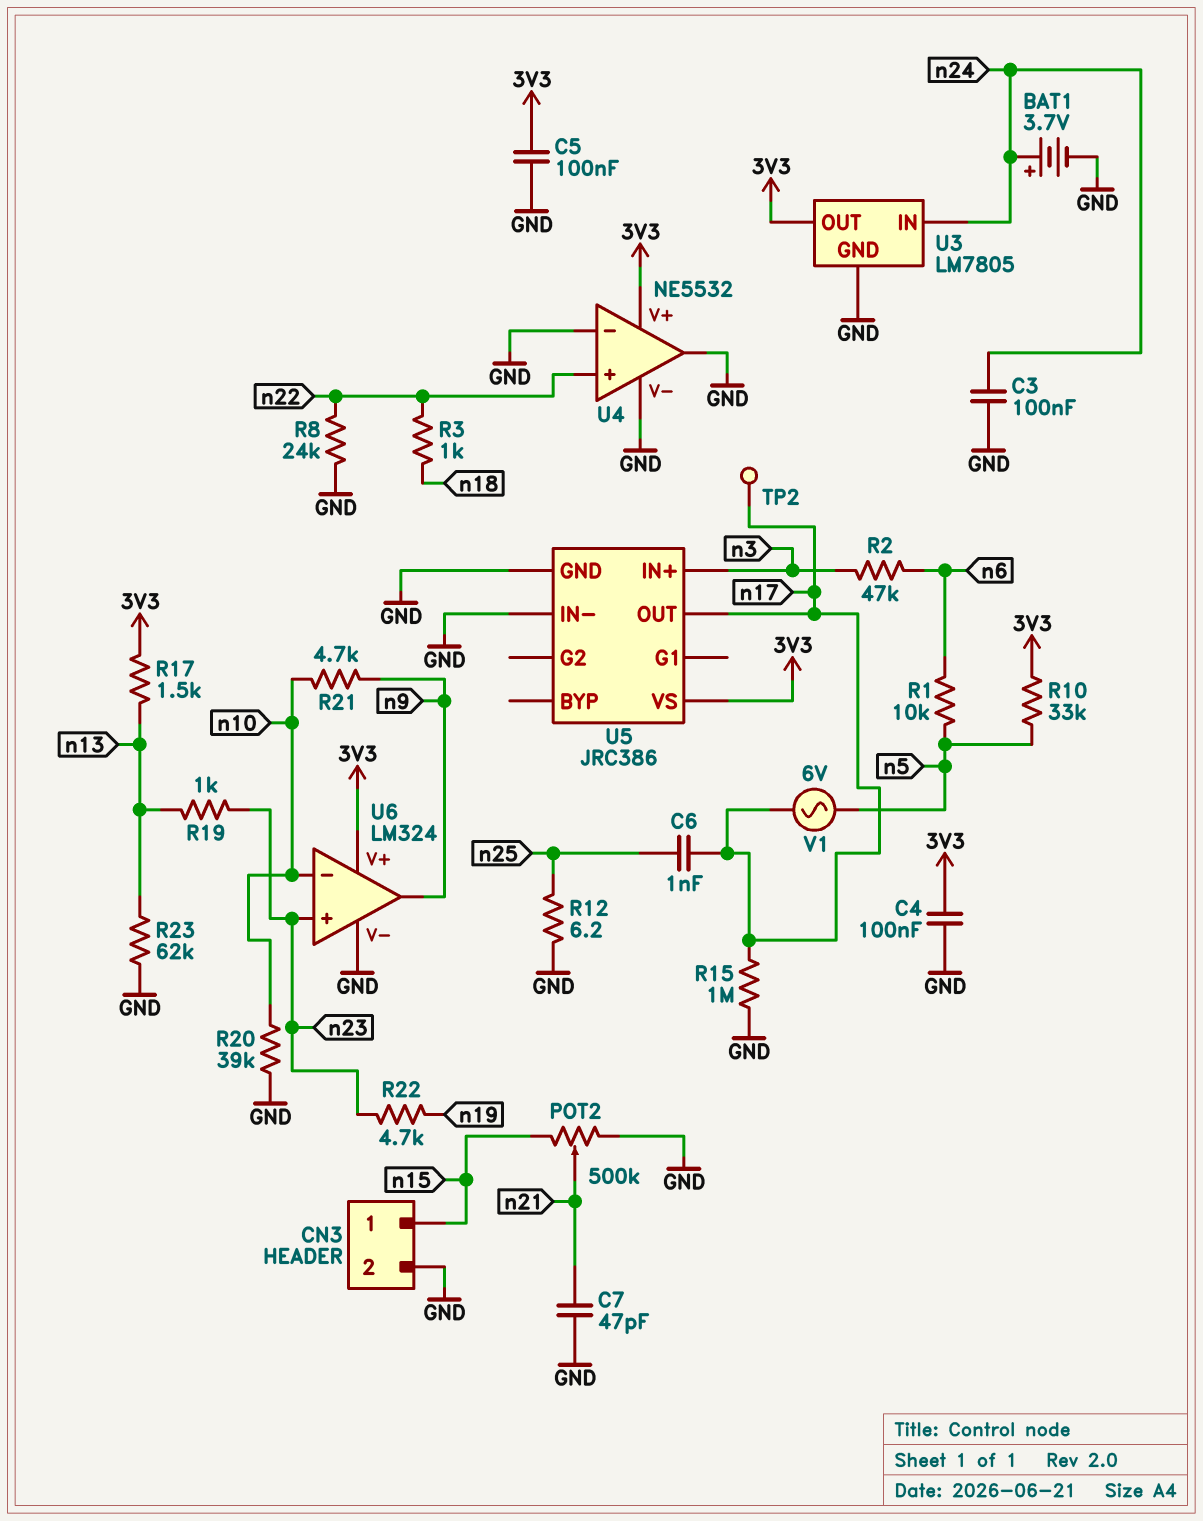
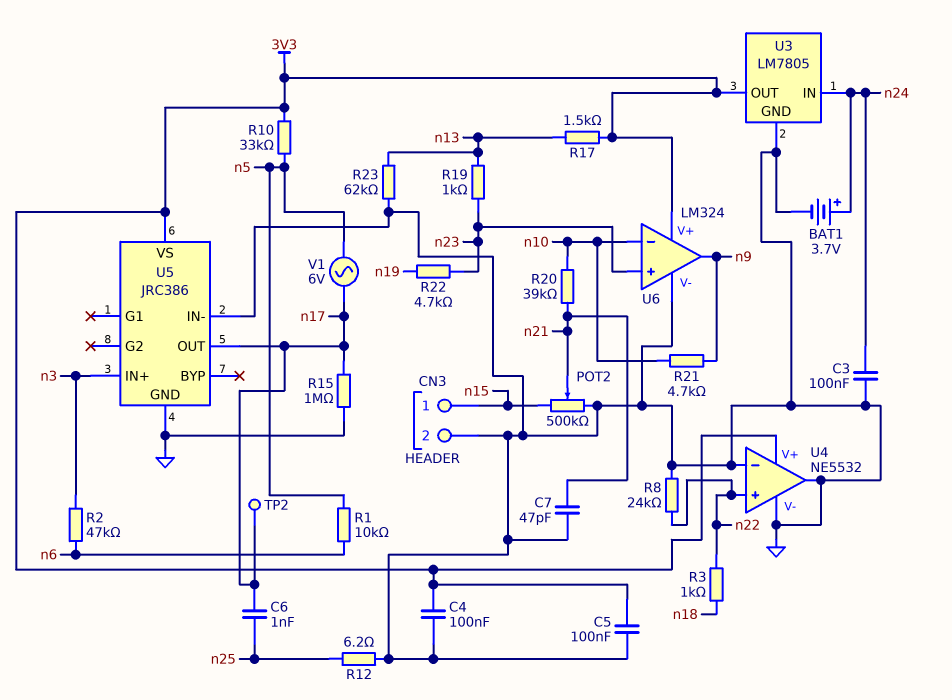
R20: 39k (GND, n10) -> 39k (n10, n21)

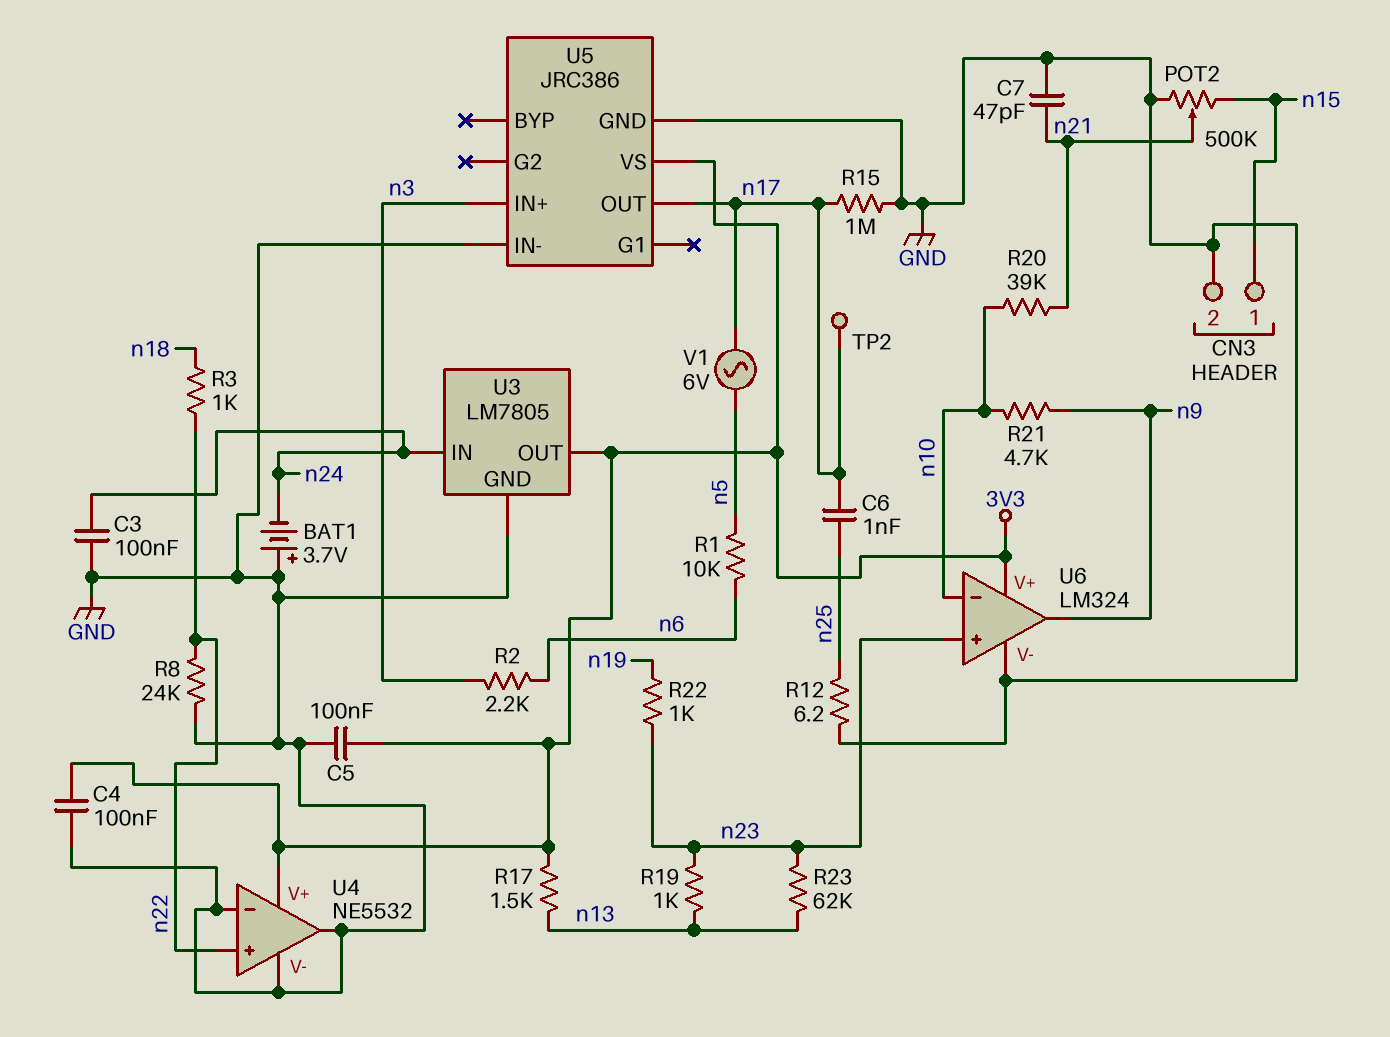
BAT1: 3.7V (plus n24, minus GND) -> 3.7V (plus GND, minus n24)
R2: 47k (n3, n6) -> 2.2k (n3, n6)
R10: 33k (3V3, n5) -> none
R22: 4.7k (n19, n23) -> 1k (n19, n23)
R23: 62k (GND, n13) -> 62k (n13, n23)

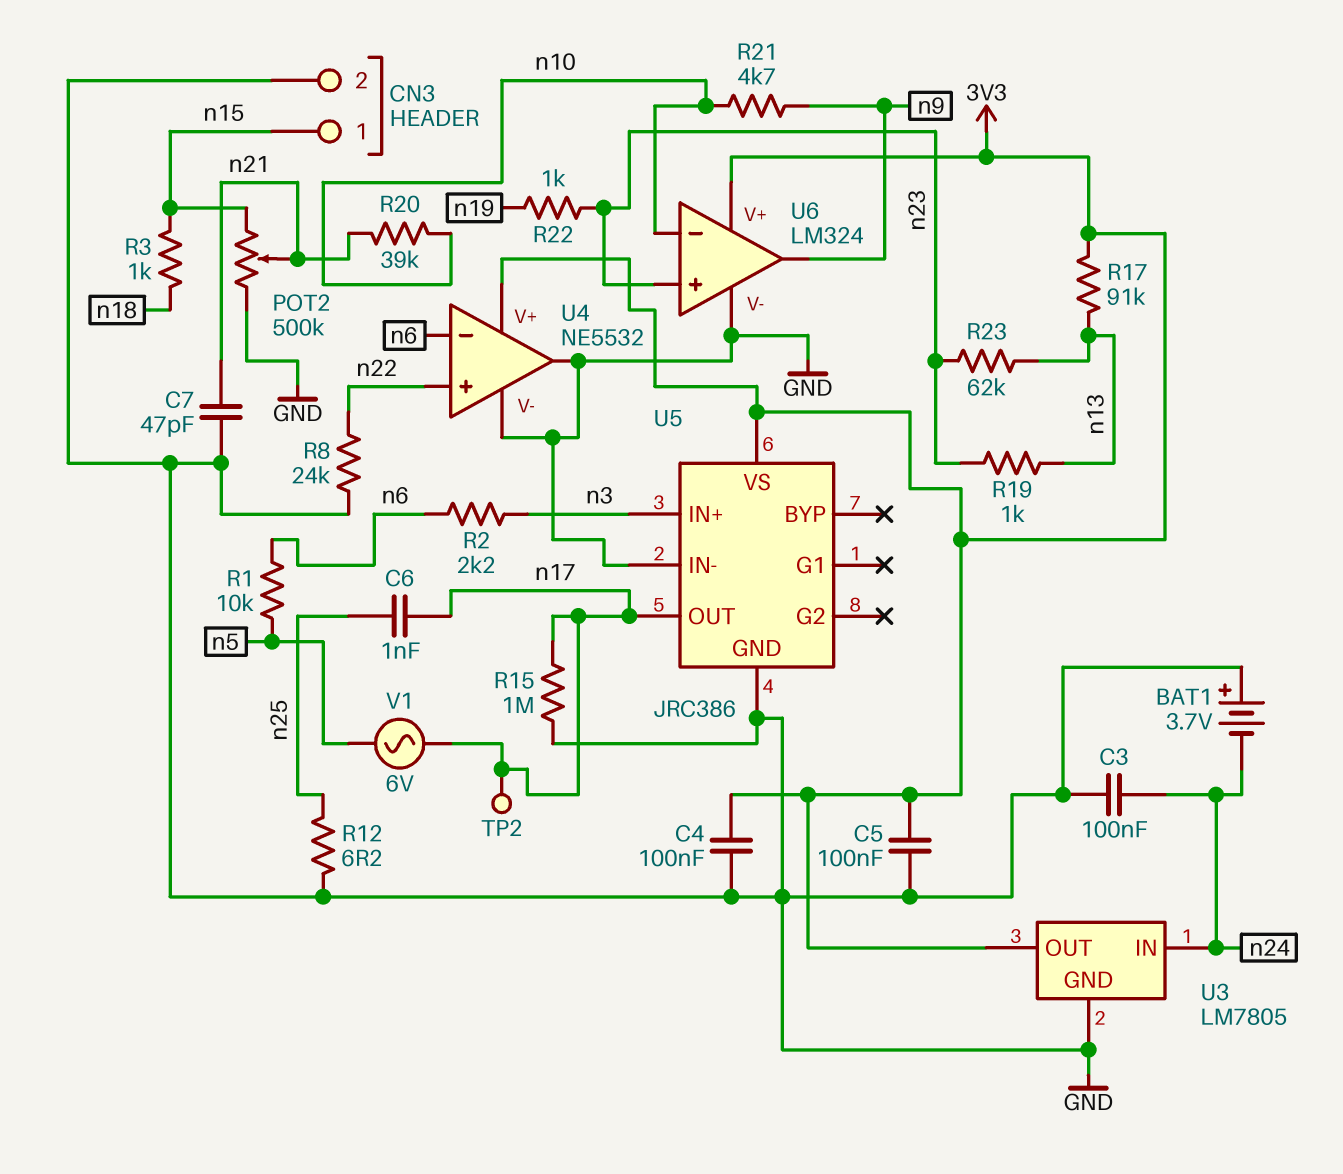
R3: 1k (n18, n22) -> 1k (n15, n18)
R17: 1.5k (3V3, n13) -> 91k (3V3, n13)
U4 pin in-: GND -> n6

